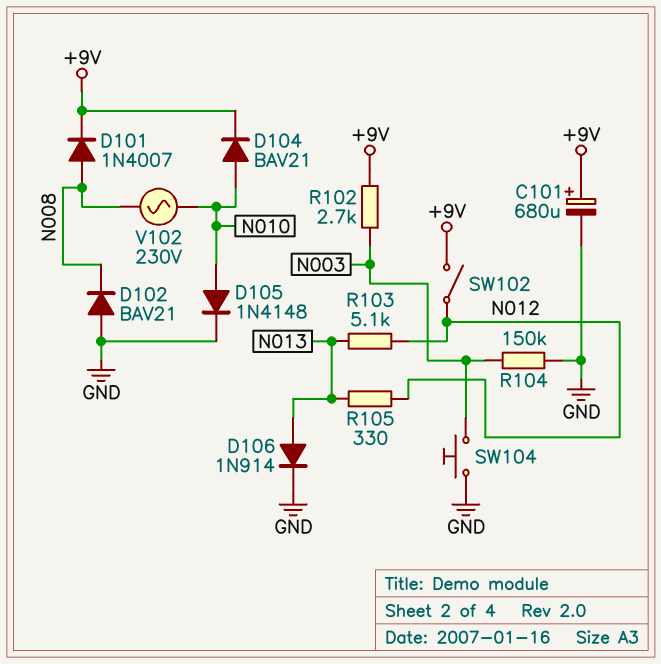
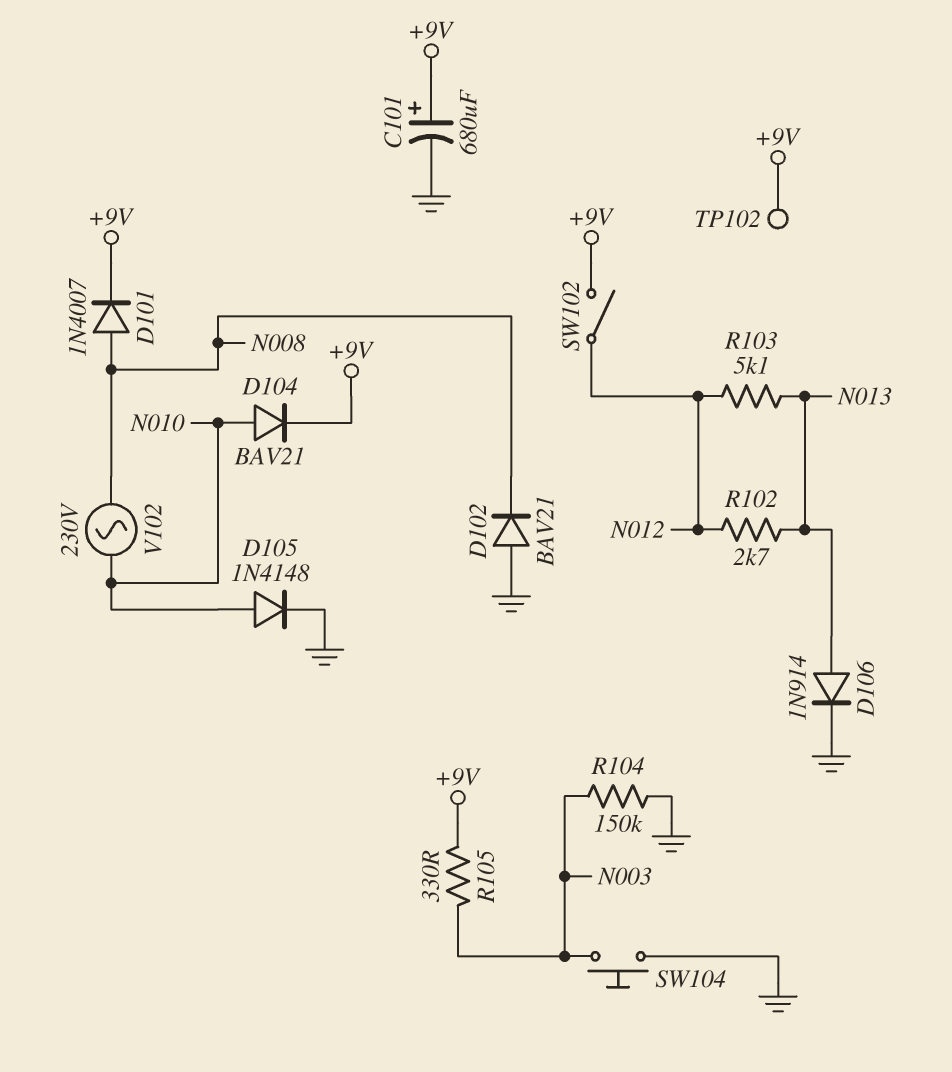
R102: 2.7k (+9V, N003) -> 2.7k (N012, N013)
R105: 330 (N012, N013) -> 330 (+9V, N003)
TP102: none -> test point (+9V)

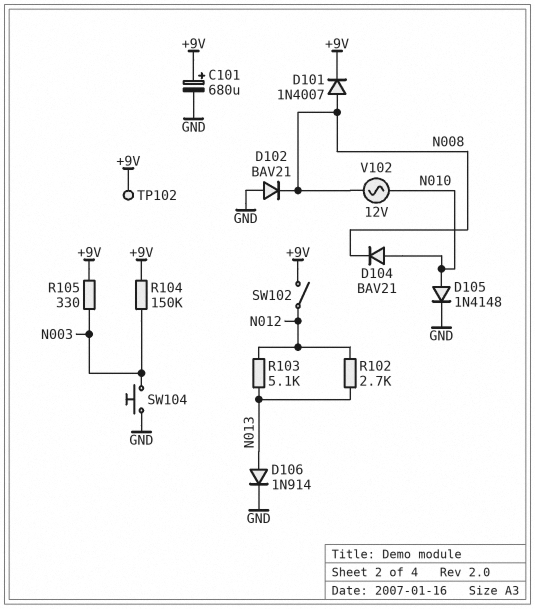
D104: diode BAV21 (A N010, K +9V) -> diode BAV21 (A N010, K N008)
R104: 150k (GND, N003) -> 150k (+9V, N003)
V102: AC 230V (N008, N010) -> AC 12V (N008, N010)

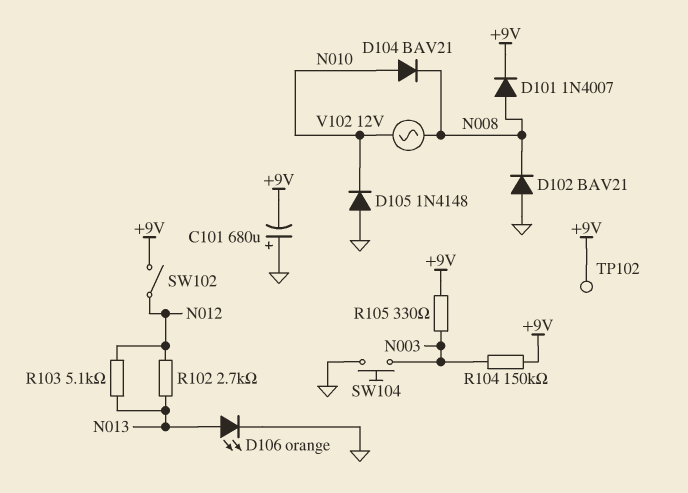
C101: 680uF (plus +9V, minus GND) -> 680uF (plus GND, minus +9V)
D105: diode 1N4148 (A N010, K GND) -> diode 1N4148 (A GND, K N010)
D106: diode 1N914 (A N013, K GND) -> LED orange (A N013, K GND)

